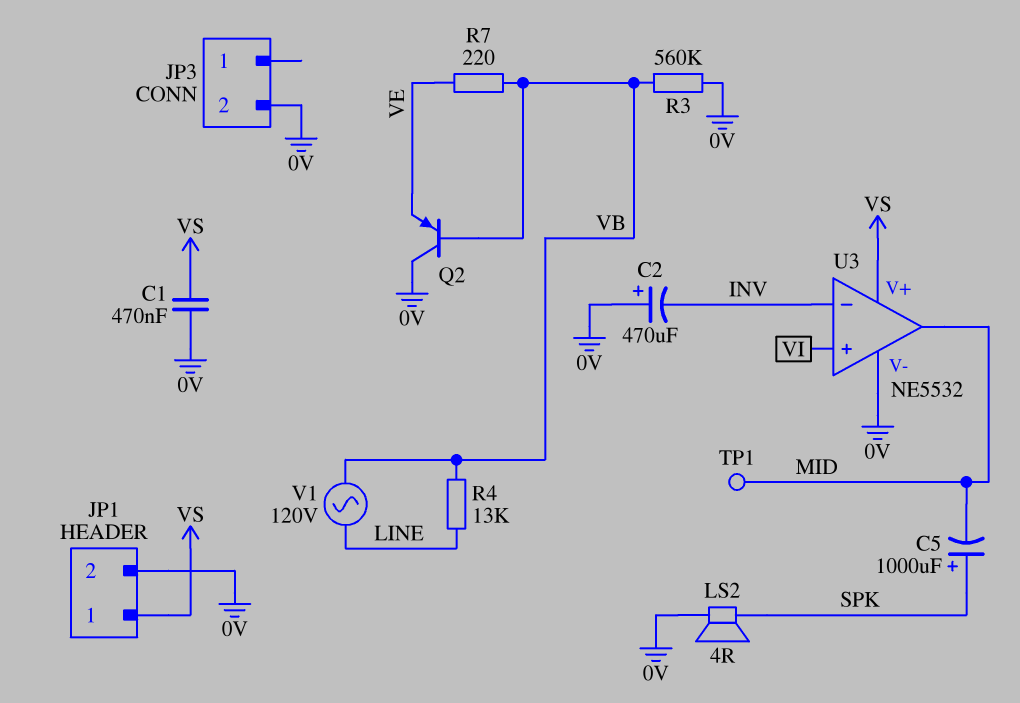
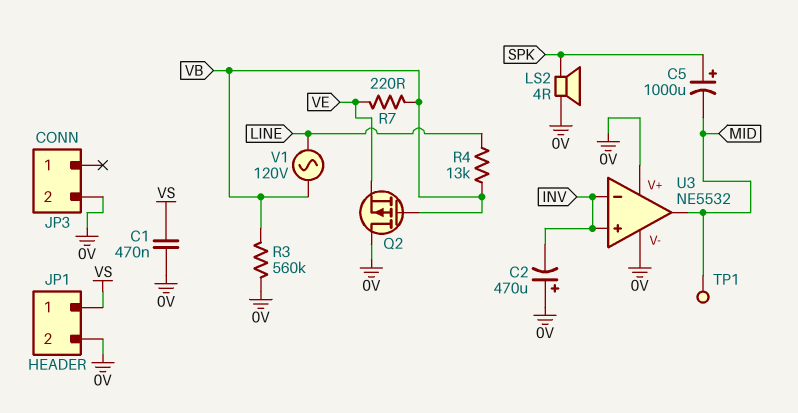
Q2: PNP (B VB, C 0V, E VE) -> PMOS (G VB, D 0V, S VE)
U3 pin V+: VS -> 0V
U3 pin in+: VI -> INV

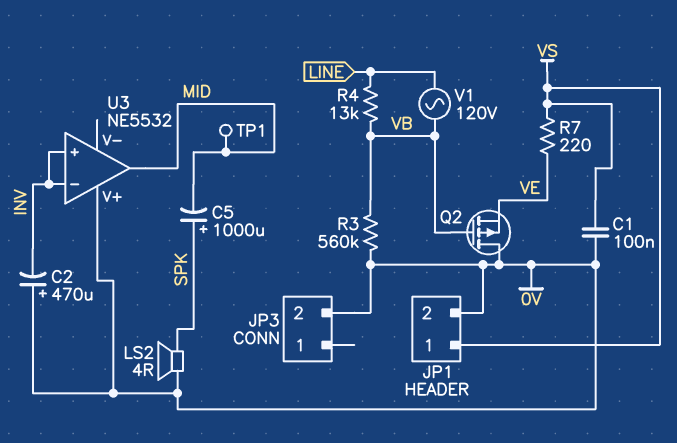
C1: 470nF (0V, VS) -> 100nF (0V, VS)
R7: 220 (VB, VE) -> 220 (VE, VS)
U3 pin V-: 0V -> none

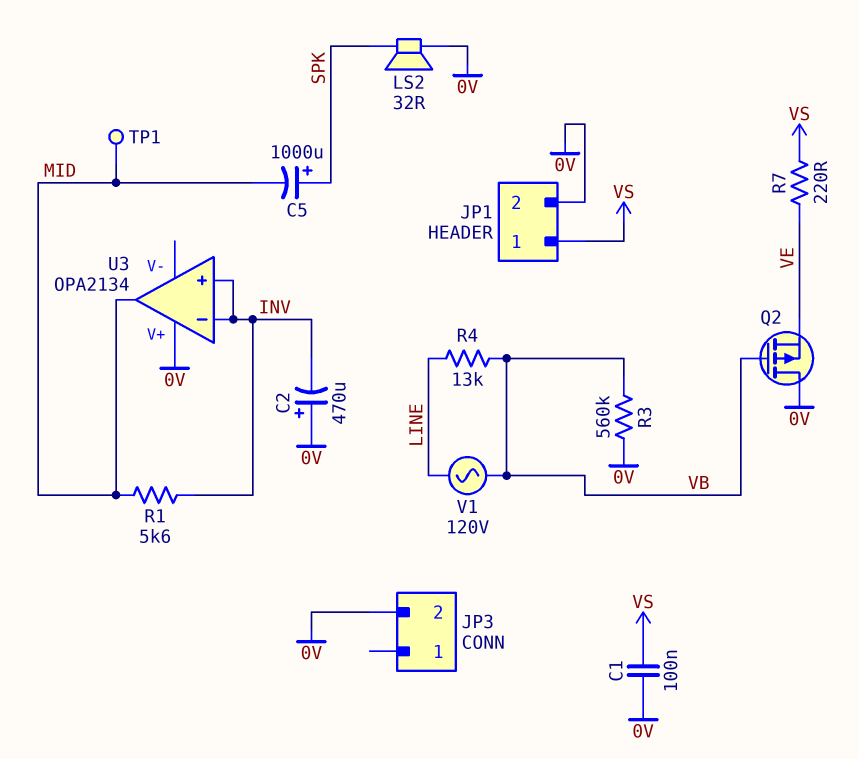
LS2: speaker 4R (0V, SPK) -> speaker 32R (0V, SPK)
R1: none -> 5.6k (INV, MID)
U3: NE5532 -> OPA2134

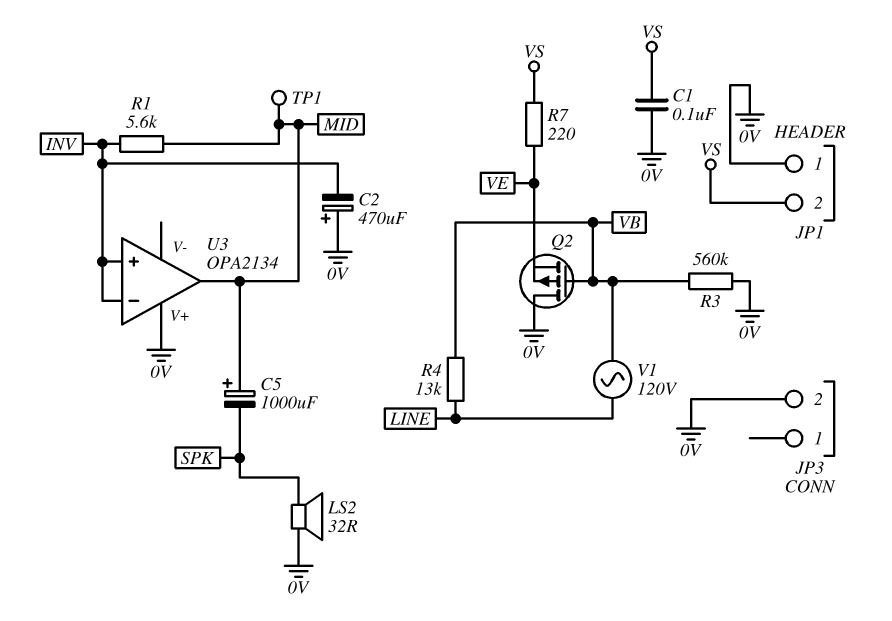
C5: 1000uF (plus SPK, minus MID) -> 1000uF (plus MID, minus SPK)
JP1 pin 1: VS -> 0V
JP1 pin 2: 0V -> VS

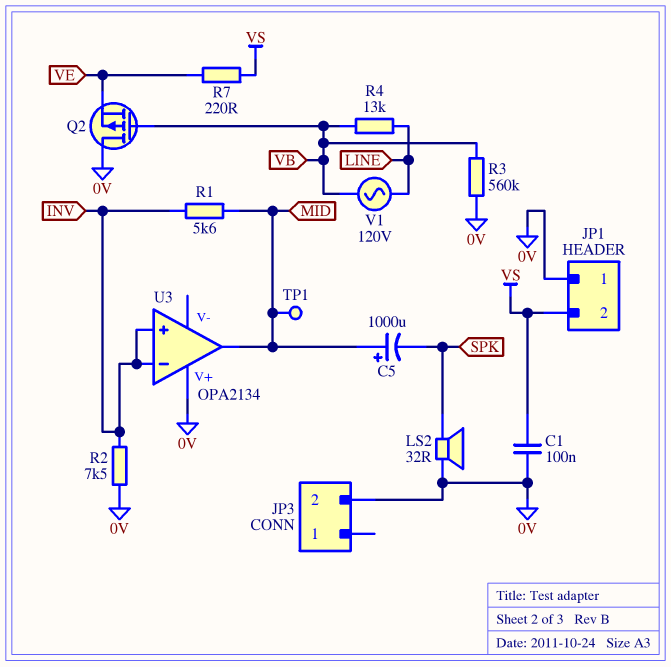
C2: 470uF (plus 0V, minus INV) -> none
R2: none -> 7.5k (0V, INV)

